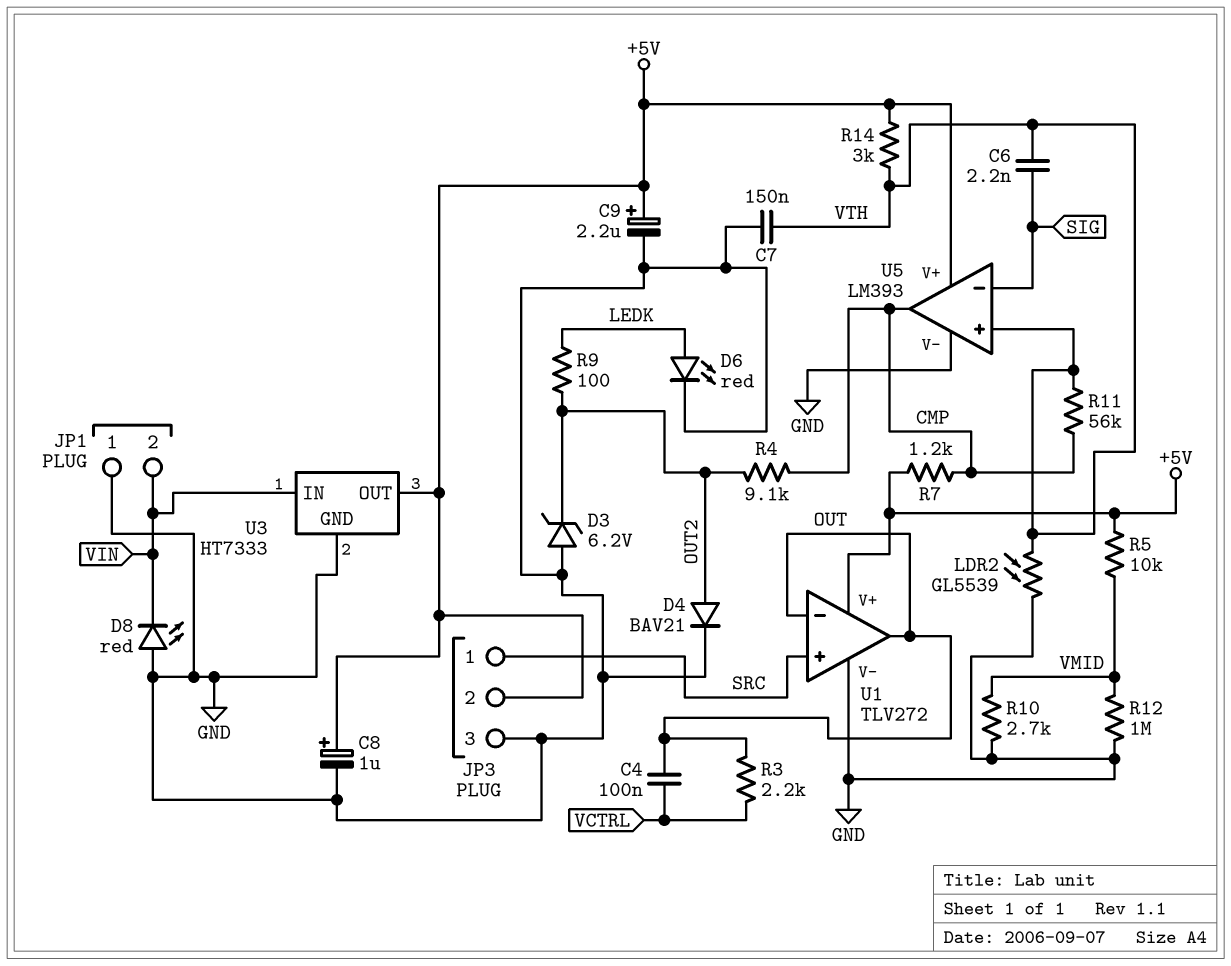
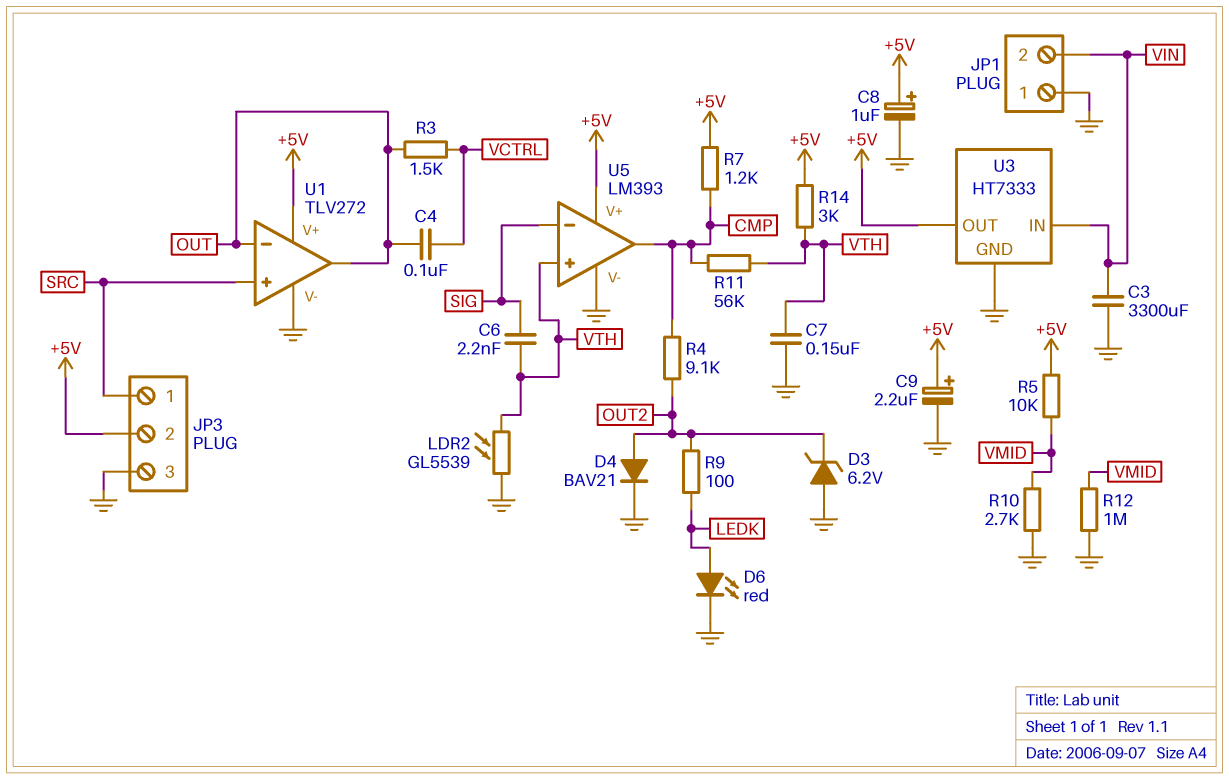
C3: none -> 3300uF (GND, VIN)
D8: LED red (A GND, K VIN) -> none
R3: 2.2k (OUT, VCTRL) -> 1.5k (OUT, VCTRL)

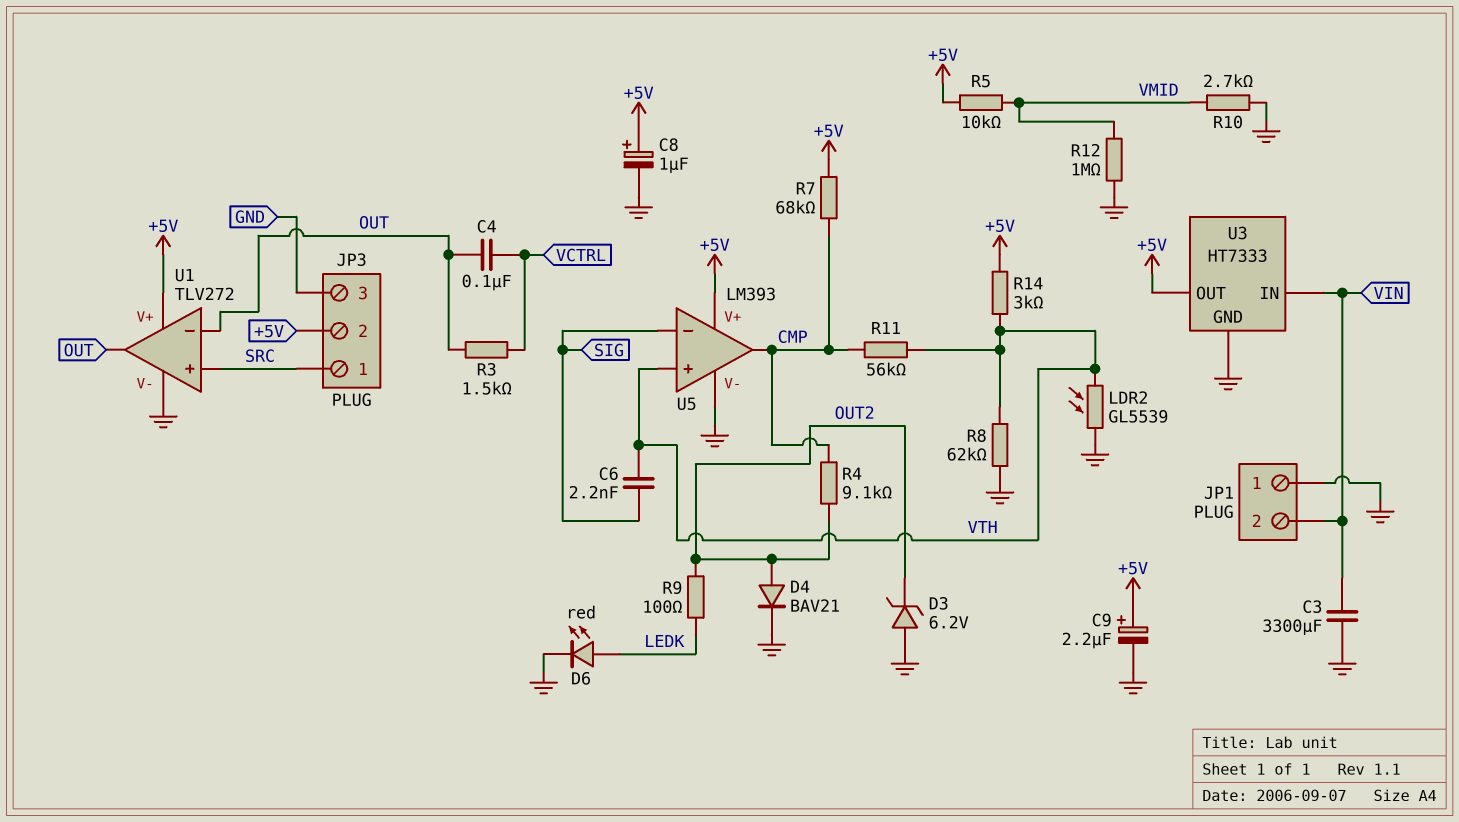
C7: 150nF (GND, VTH) -> none
R7: 1.2k (+5V, CMP) -> 68k (+5V, CMP)
R8: none -> 62k (GND, VTH)

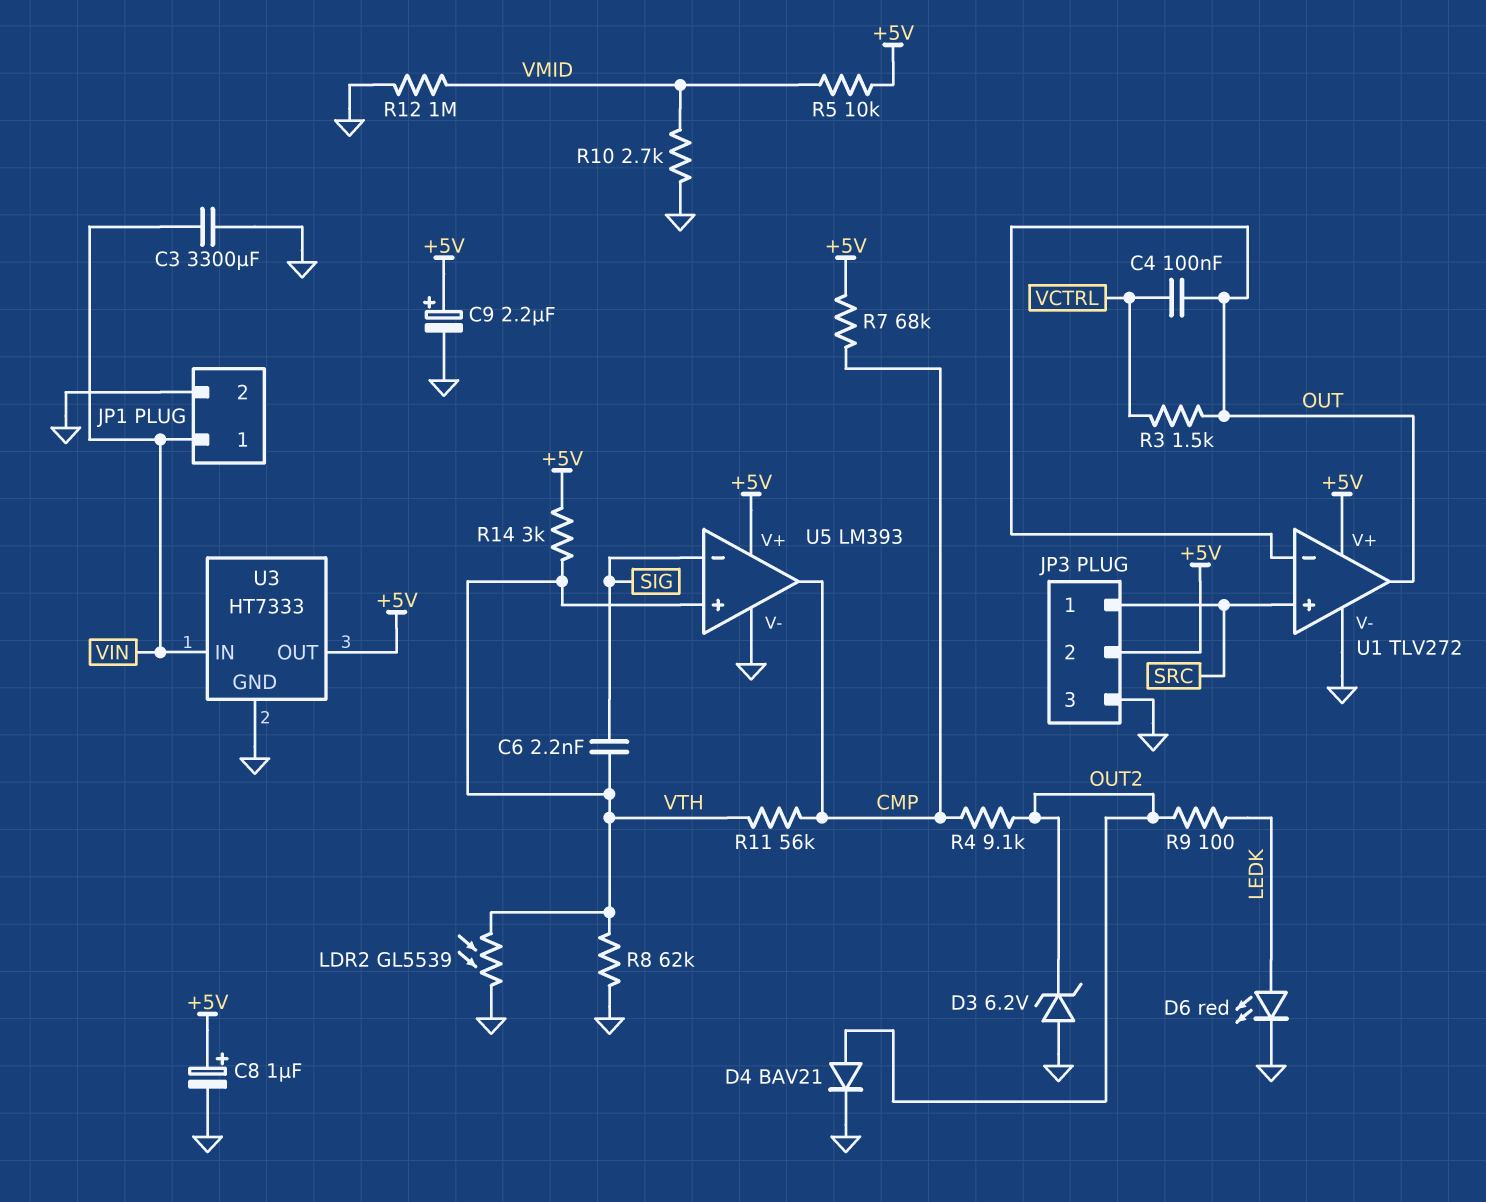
JP1 pin 1: GND -> VIN
JP1 pin 2: VIN -> GND

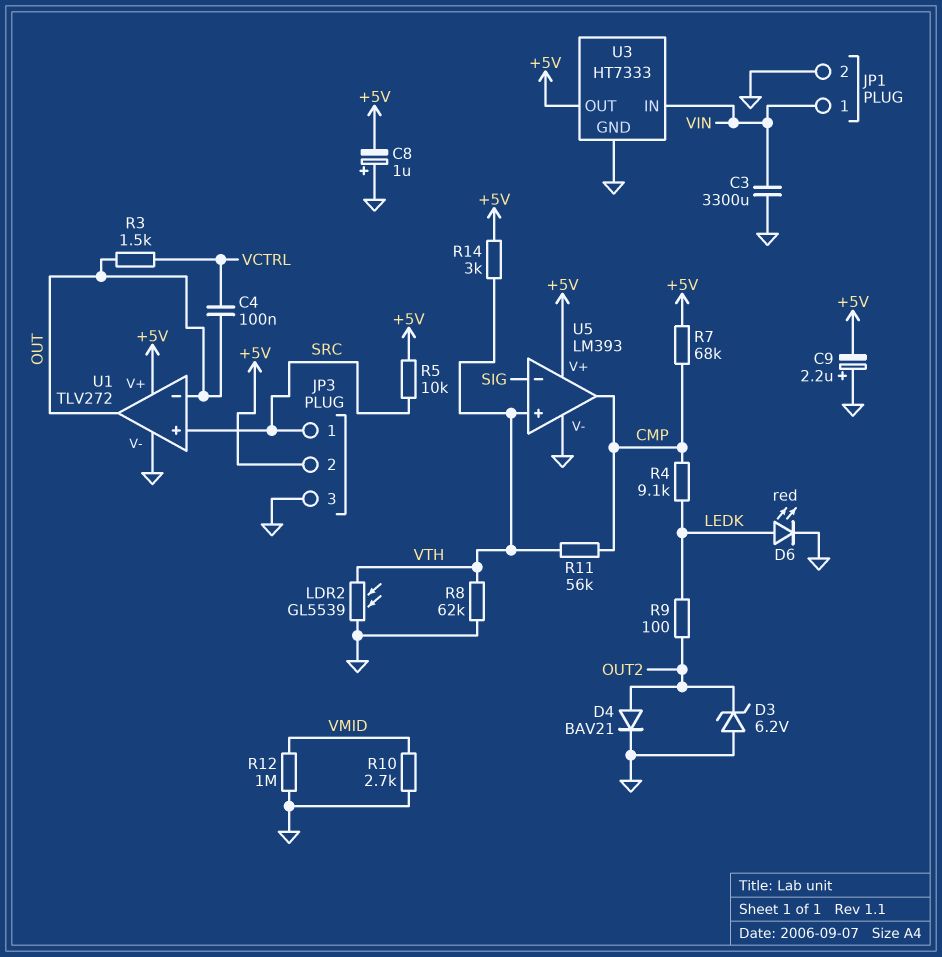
C6: 2.2nF (SIG, VTH) -> none
C8: 1uF (plus +5V, minus GND) -> 1uF (plus GND, minus +5V)
C9: 2.2uF (plus +5V, minus GND) -> 2.2uF (plus GND, minus +5V)
R4: 9.1k (CMP, OUT2) -> 9.1k (CMP, LEDK)
R5: 10k (+5V, VMID) -> 10k (+5V, SRC)

